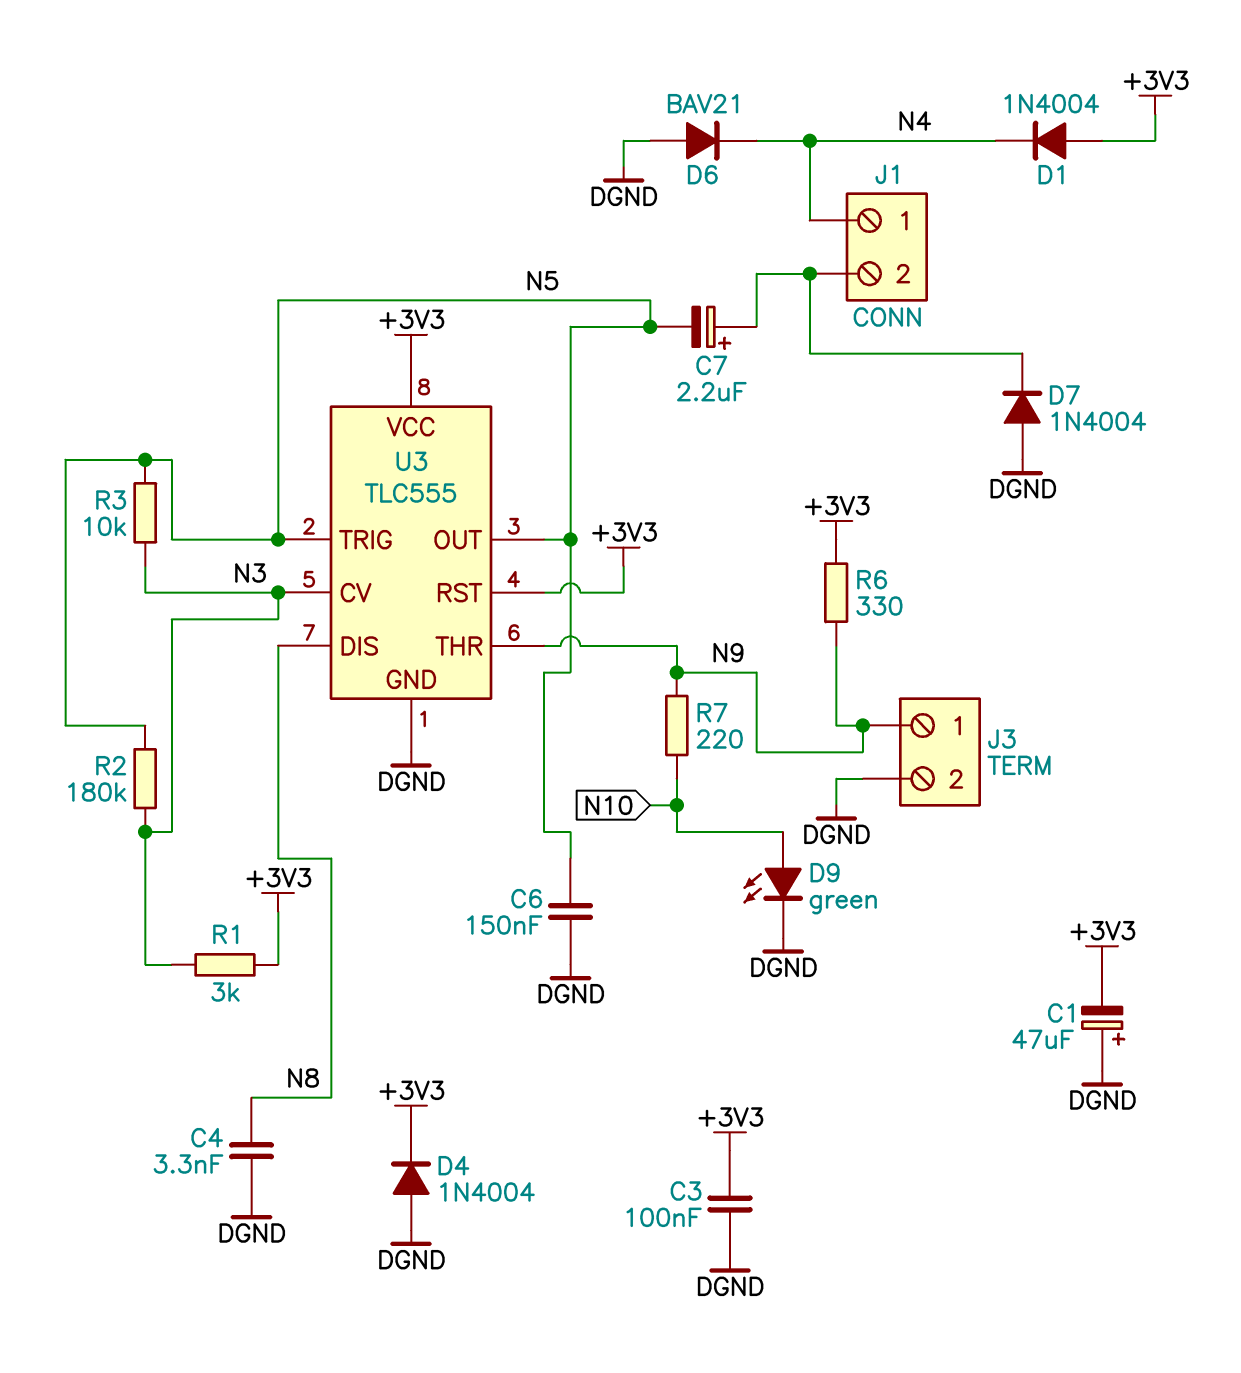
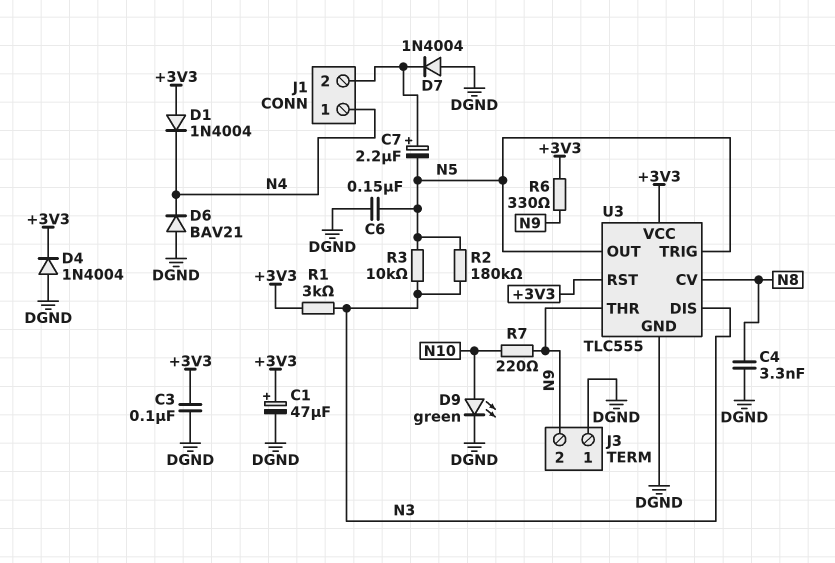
C1: 47uF (plus DGND, minus +3V3) -> 47uF (plus +3V3, minus DGND)
J3 pin 1: N9 -> DGND
J3 pin 2: DGND -> N9
U3 pin CV: N3 -> N8
U3 pin DIS: N8 -> N3

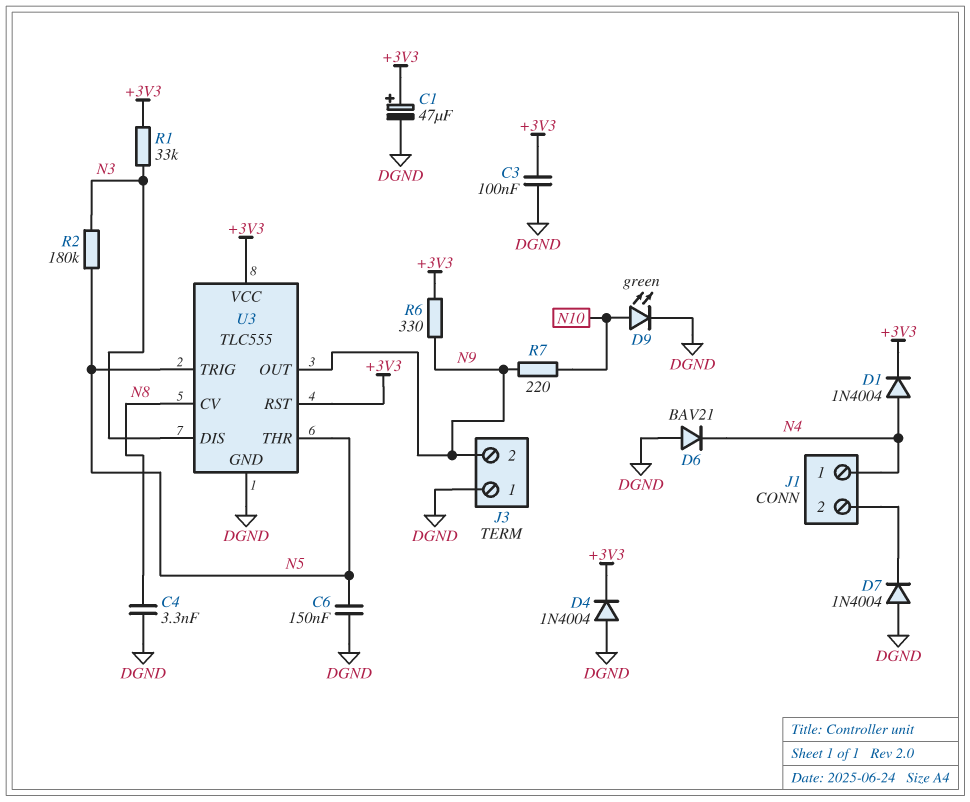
C7: 2.2uF (plus J1/2, minus N5) -> none
D1: diode 1N4004 (A +3V3, K N4) -> diode 1N4004 (A N4, K +3V3)
R1: 3k (+3V3, N3) -> 33k (+3V3, N3)
R3: 10k (N3, N5) -> none
U3 pin OUT: N5 -> N9
U3 pin THR: N9 -> N5

